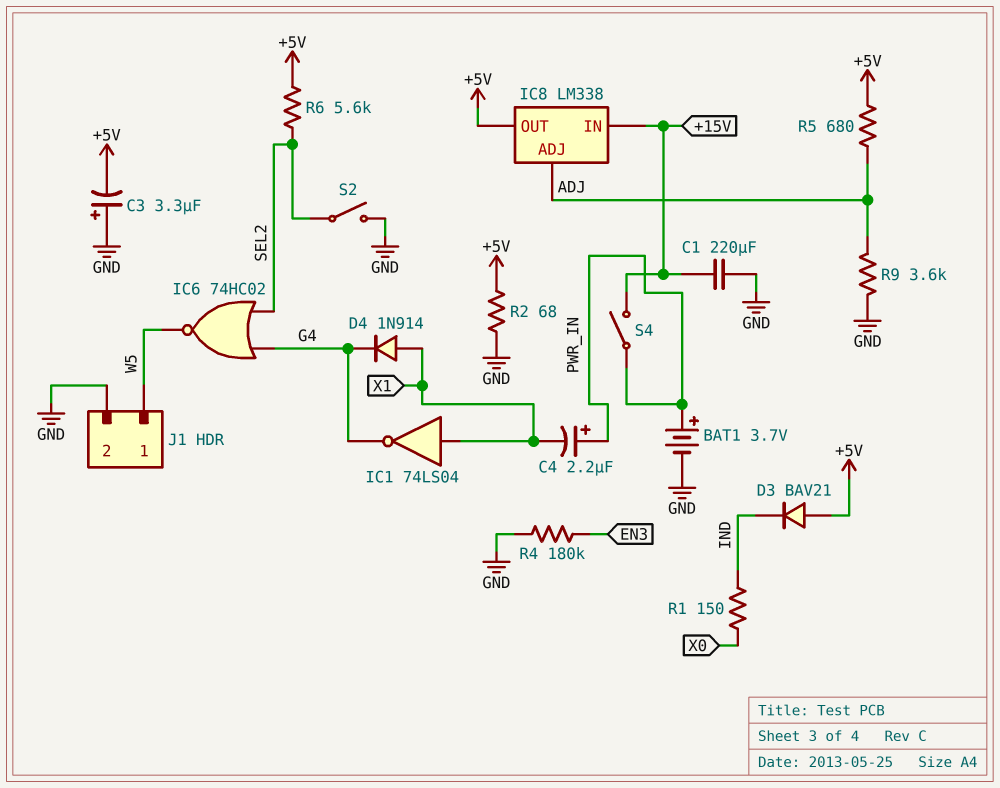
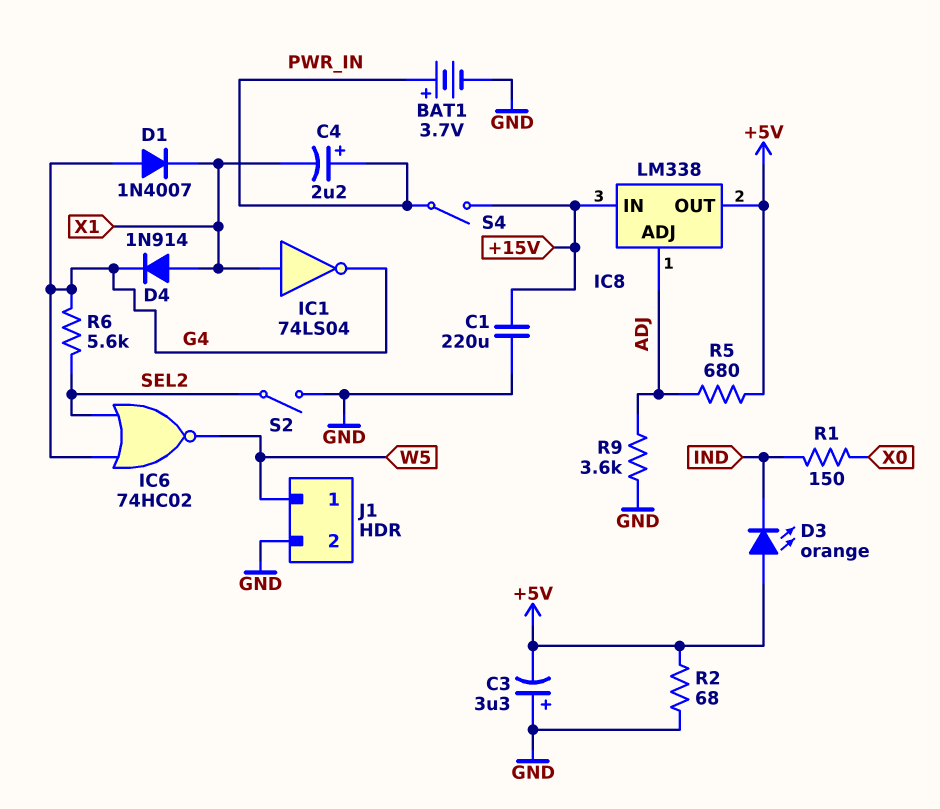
D1: none -> diode 1N4007 (A G4, K X1)
D3: diode BAV21 (A +5V, K IND) -> LED orange (A +5V, K IND)
R4: 180k (EN3, GND) -> none
R6: 5.6k (+5V, SEL2) -> 5.6k (G4, SEL2)

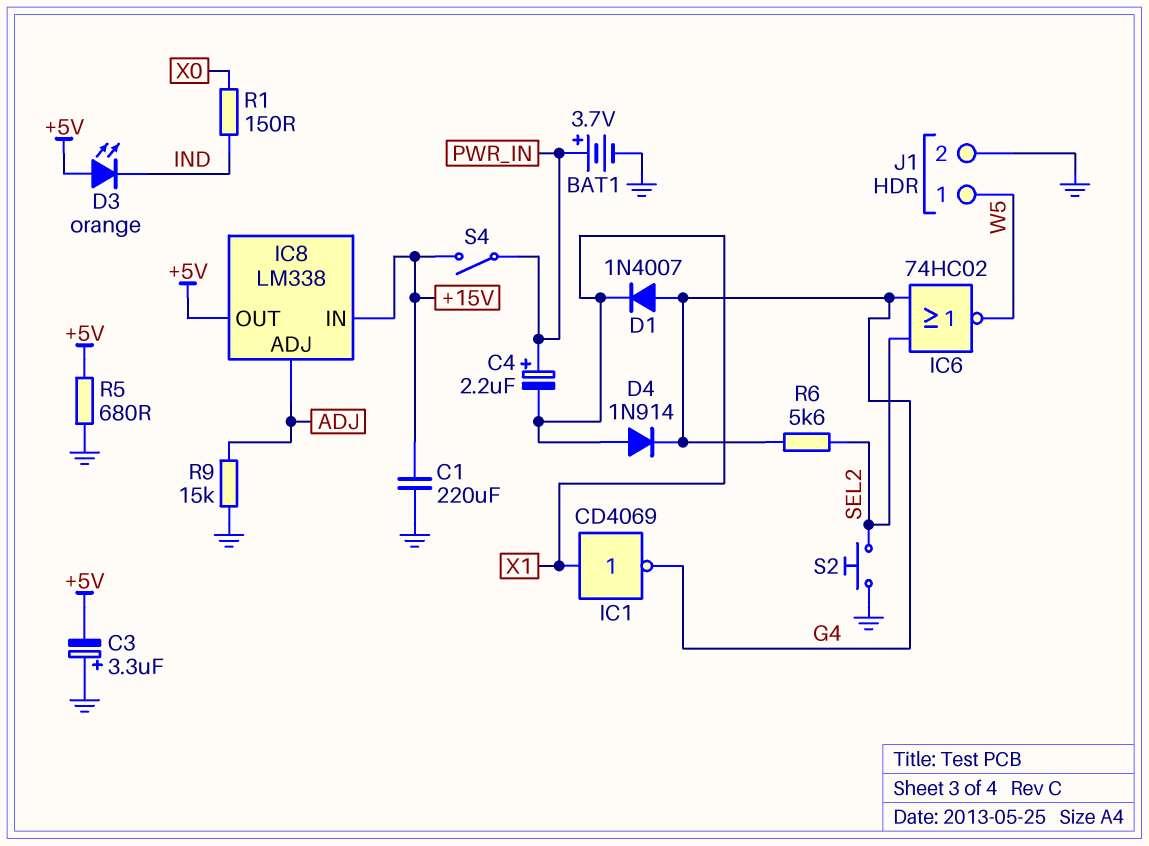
IC1: NOT 74LS04 (in X1, out G4) -> NOT CD4069 (in X1, out G4)
R2: 68 (+5V, GND) -> none
R5: 680 (+5V, ADJ) -> 680 (+5V, GND)
R9: 3.6k (ADJ, GND) -> 15k (ADJ, GND)
S2: switch (GND, SEL2) -> button (GND, SEL2)

